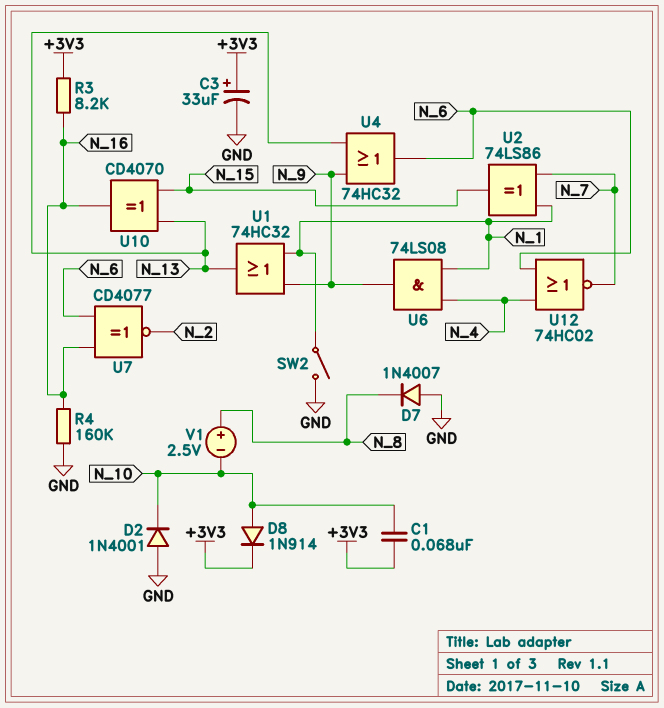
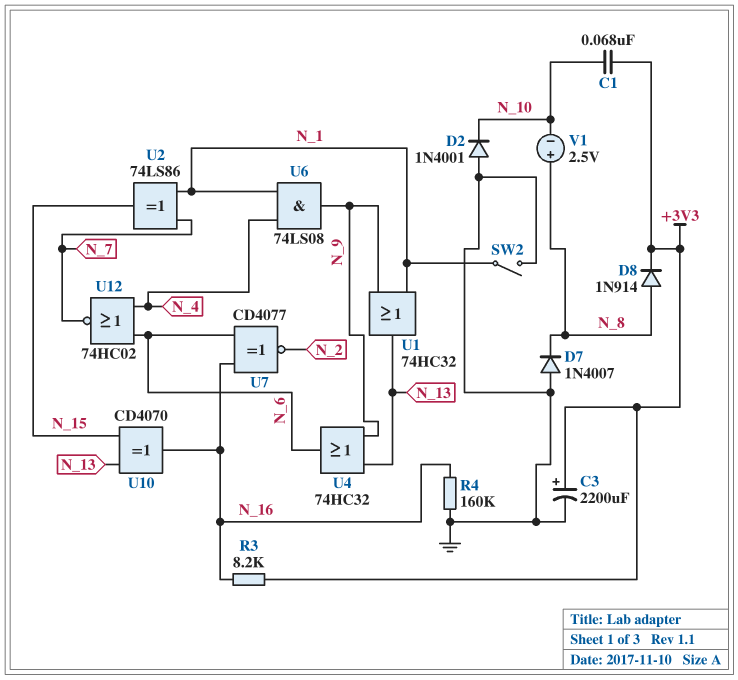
C3: 33uF (plus +3V3, minus GND) -> 2200uF (plus +3V3, minus GND)
D8: diode 1N914 (A N_10, K +3V3) -> diode 1N914 (A N_8, K +3V3)

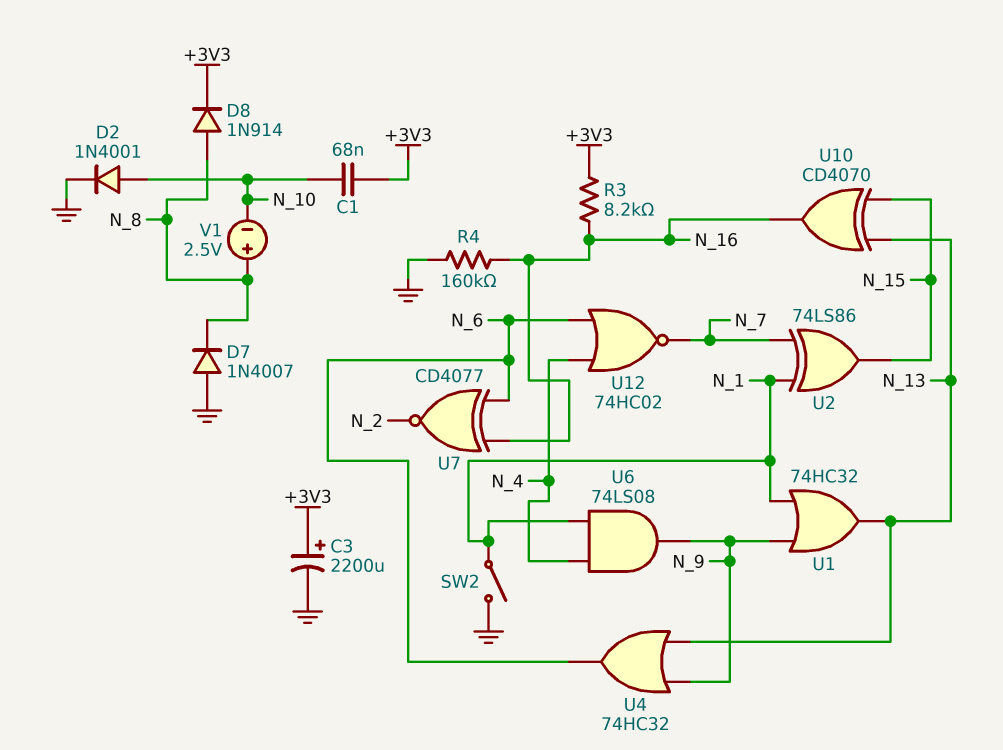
D2: diode 1N4001 (A GND, K N_10) -> diode 1N4001 (A N_10, K GND)

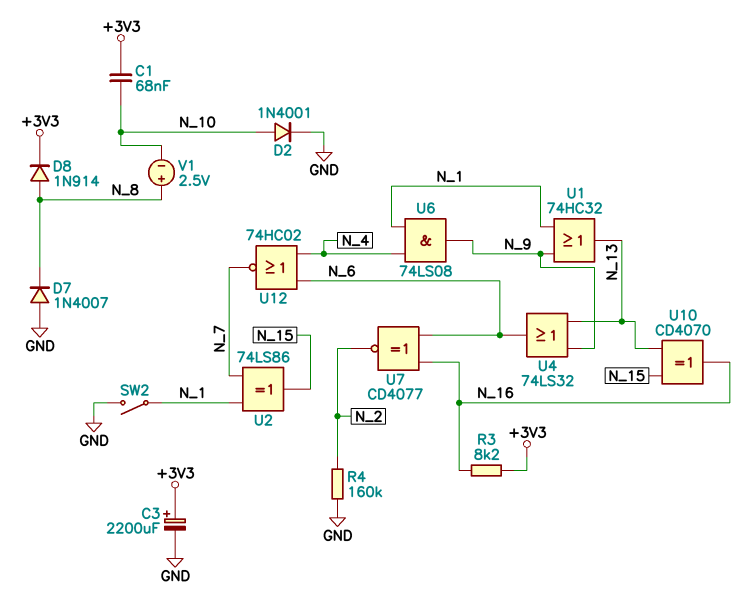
R4: 160k (GND, N_16) -> 160k (GND, N_2)
U4: OR 74HC32 (in N_9, in N_13, out N_6) -> OR 74LS32 (in N_9, in N_13, out N_6)

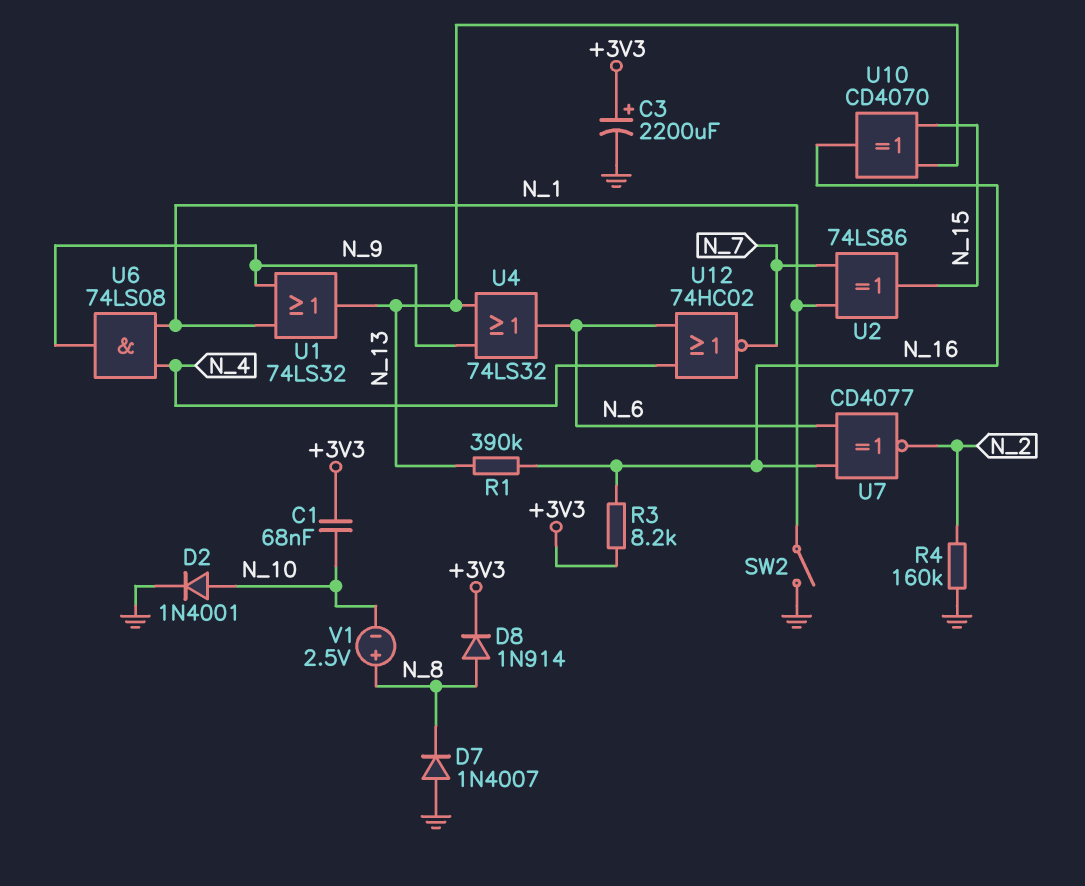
R1: none -> 390k (N_13, N_16)
U1: OR 74HC32 (in N_1, in N_9, out N_13) -> OR 74LS32 (in N_1, in N_9, out N_13)

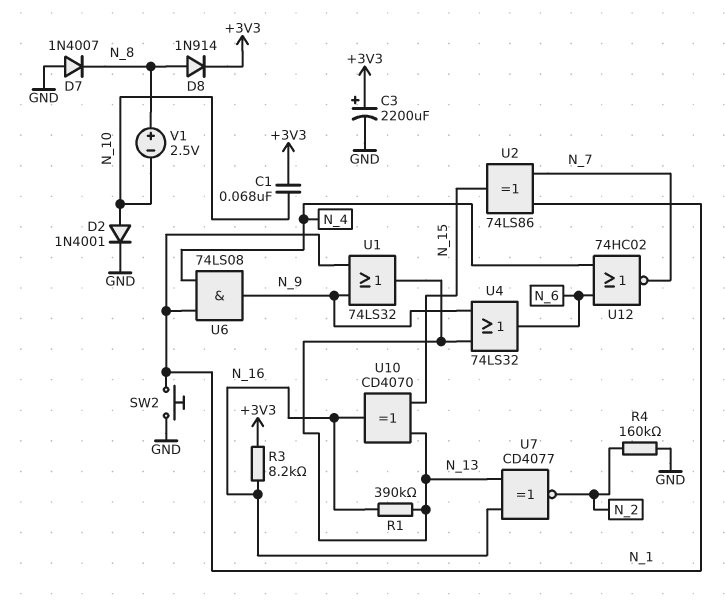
SW2: switch (GND, N_1) -> button (GND, N_1)
U7: XNOR CD4077 (in N_6, in N_16, out N_2) -> XNOR CD4077 (in N_13, in N_16, out N_2)

